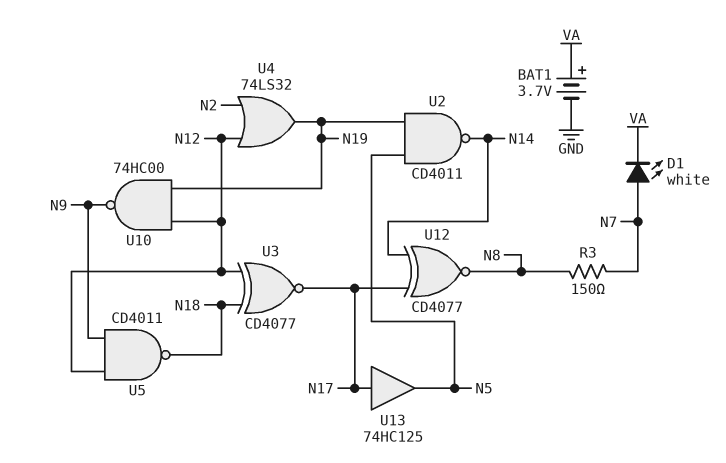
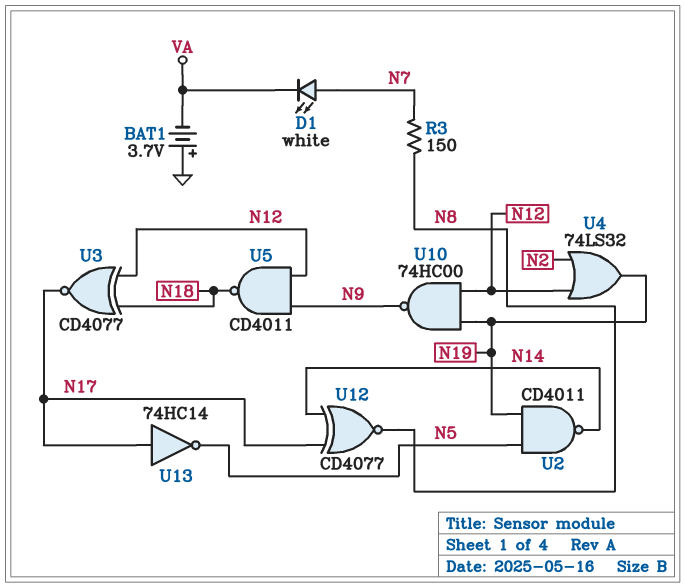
BAT1: 3.7V (plus VA, minus GND) -> 3.7V (plus GND, minus VA)
U13: buffer 74HC125 (in N17, out N5) -> NOT 74HC14 (in N17, out N5)

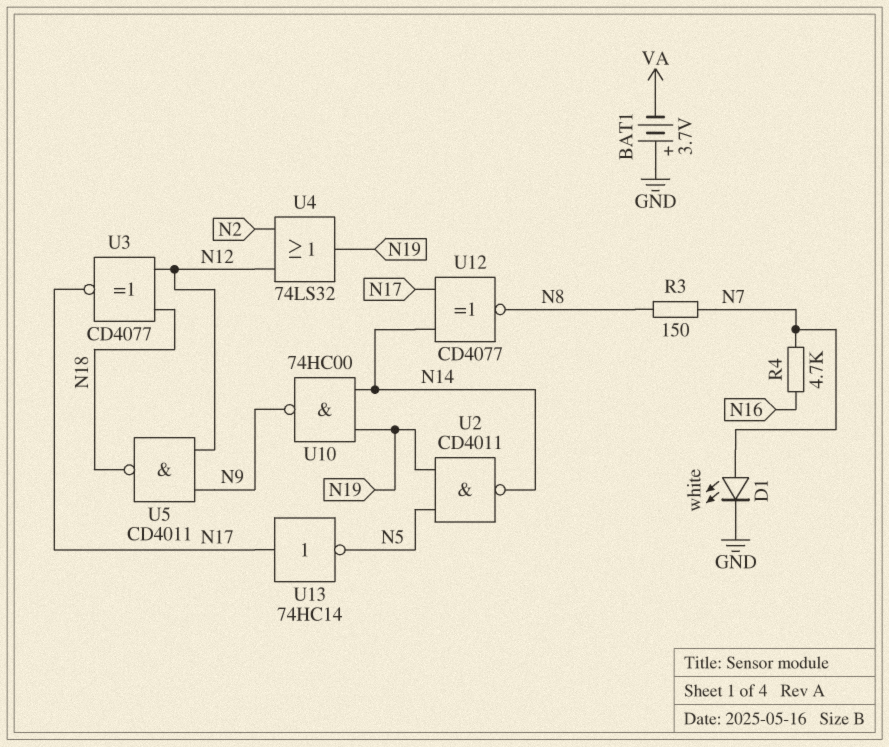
D1: LED white (A N7, K VA) -> LED white (A N7, K GND)
R4: none -> 4.7k (N7, N16)
U10: NAND 74HC00 (in N12, in N19, out N9) -> NAND 74HC00 (in N14, in N19, out N9)

